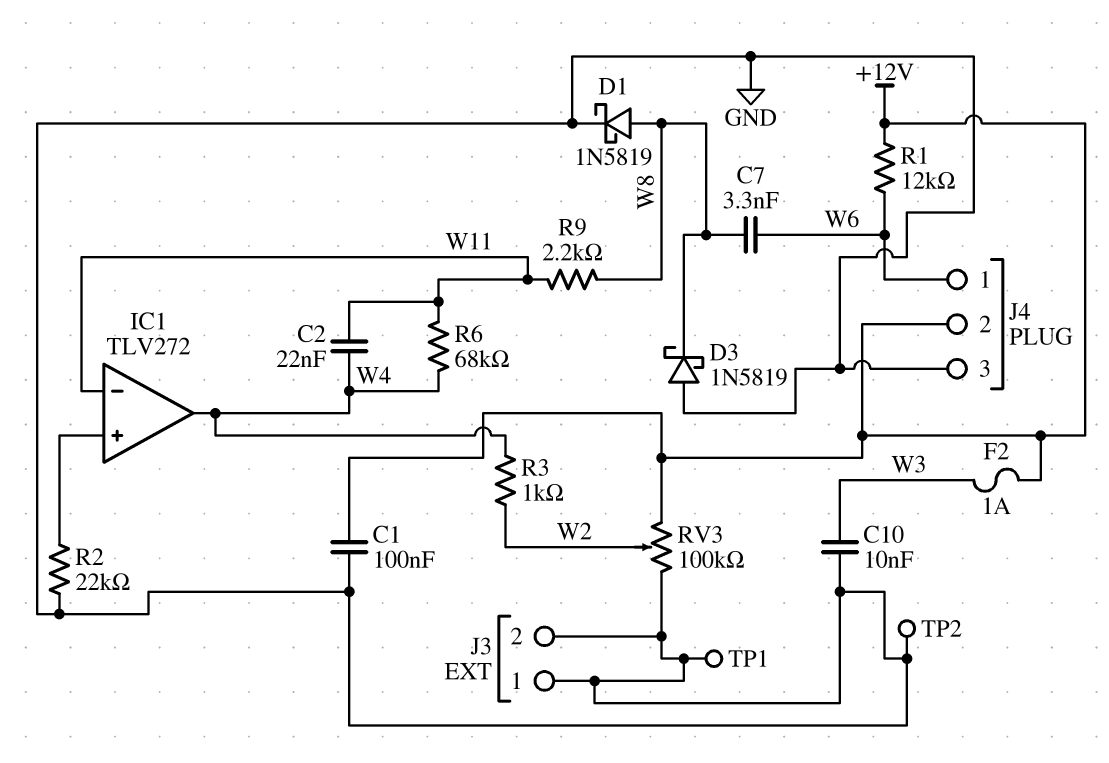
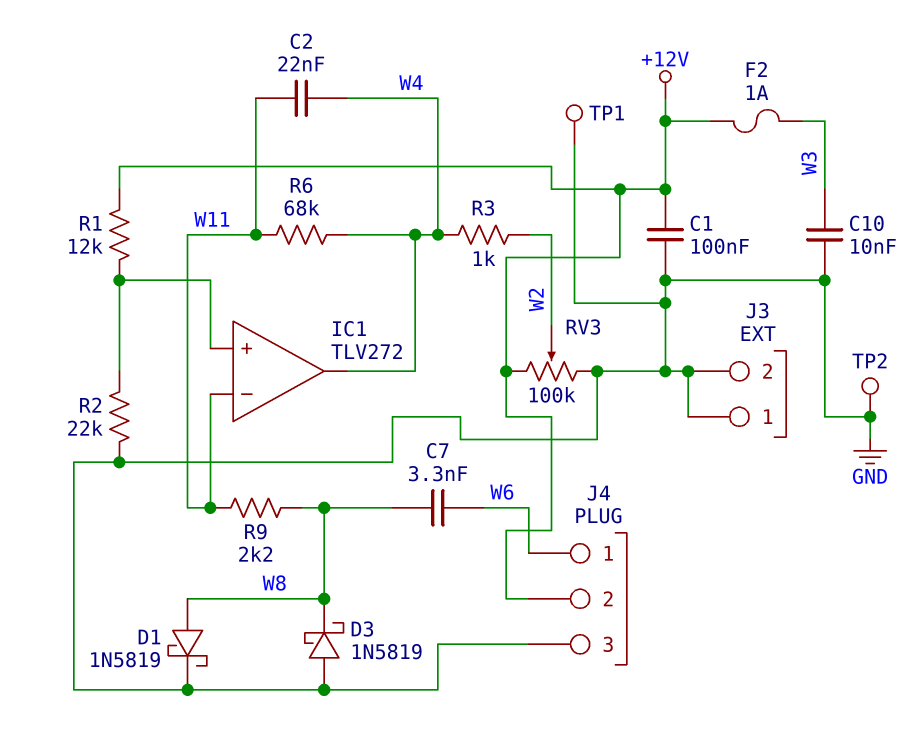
R1: 12k (+12V, W6) -> 12k (+12V, IC1/in+)

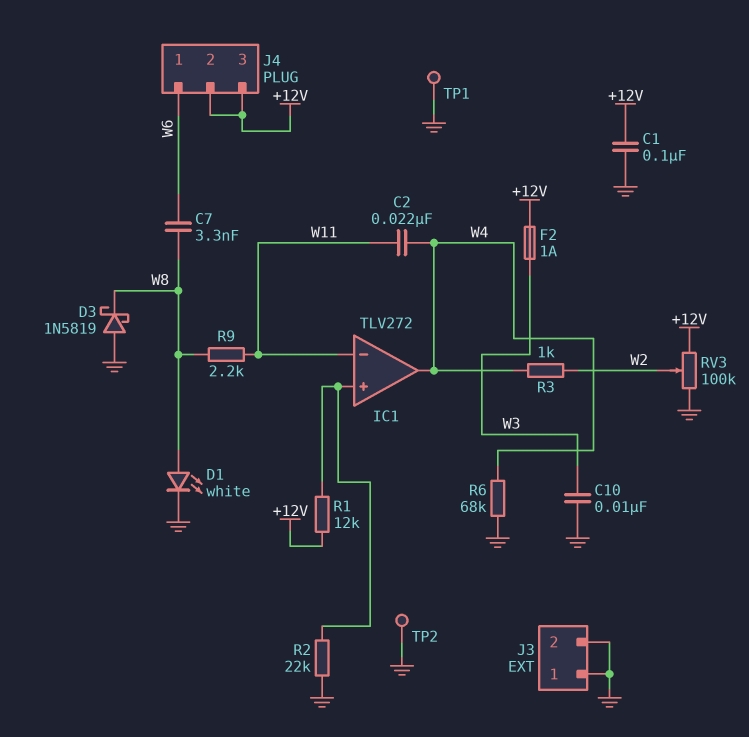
D1: schottky 1N5819 (A W8, K GND) -> LED white (A W8, K GND)
J4 pin 3: GND -> +12V
R6: 68k (W4, W11) -> 68k (GND, W4)

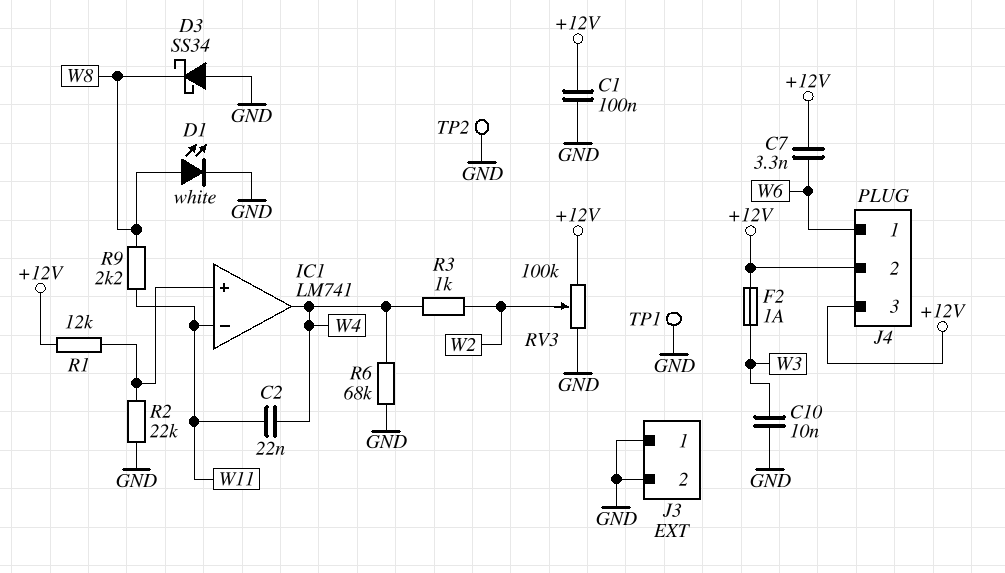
C7: 3.3nF (W6, W8) -> 3.3nF (+12V, W6)
D3: schottky 1N5819 (A GND, K W8) -> schottky SS34 (A GND, K W8)
IC1: TLV272 -> LM741

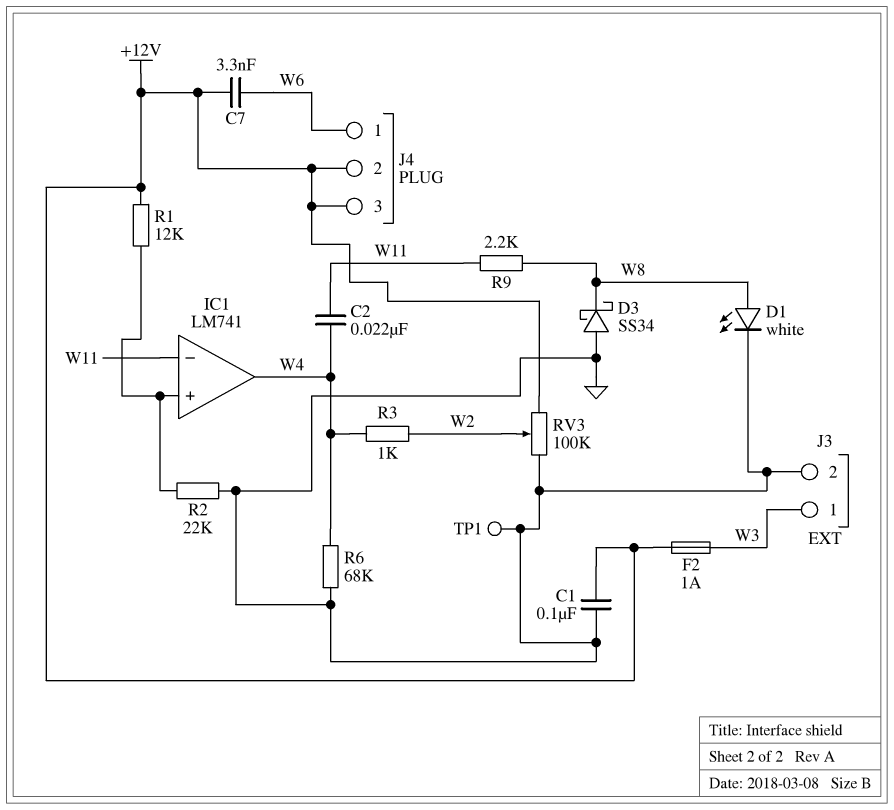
C10: 10nF (GND, W3) -> none
J3 pin 1: GND -> W3
TP2: test point (GND) -> none

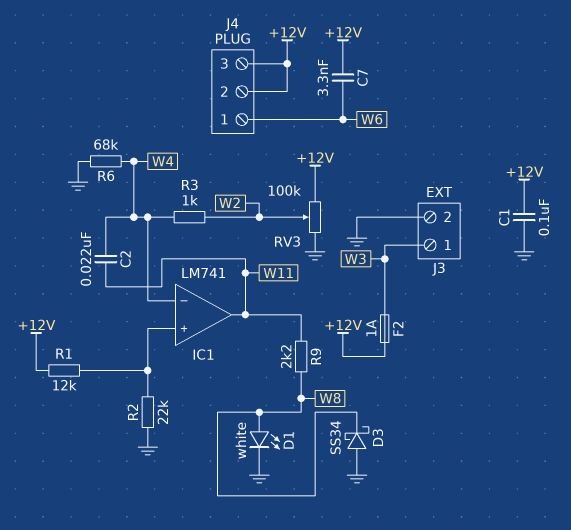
IC1 pin in-: W11 -> W4
IC1 pin out: W4 -> W11
TP1: test point (GND) -> none

